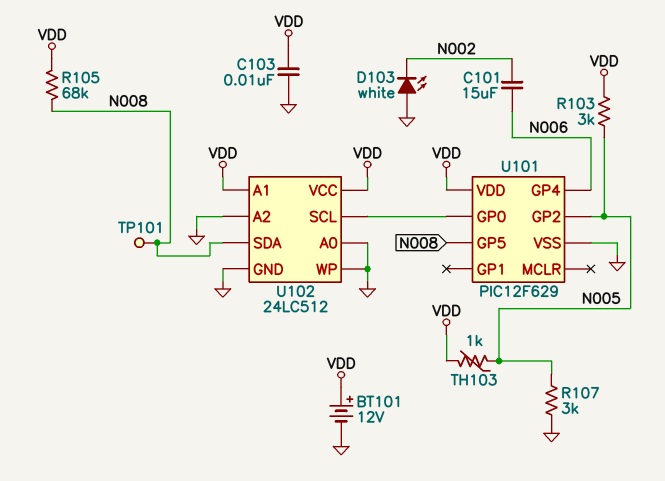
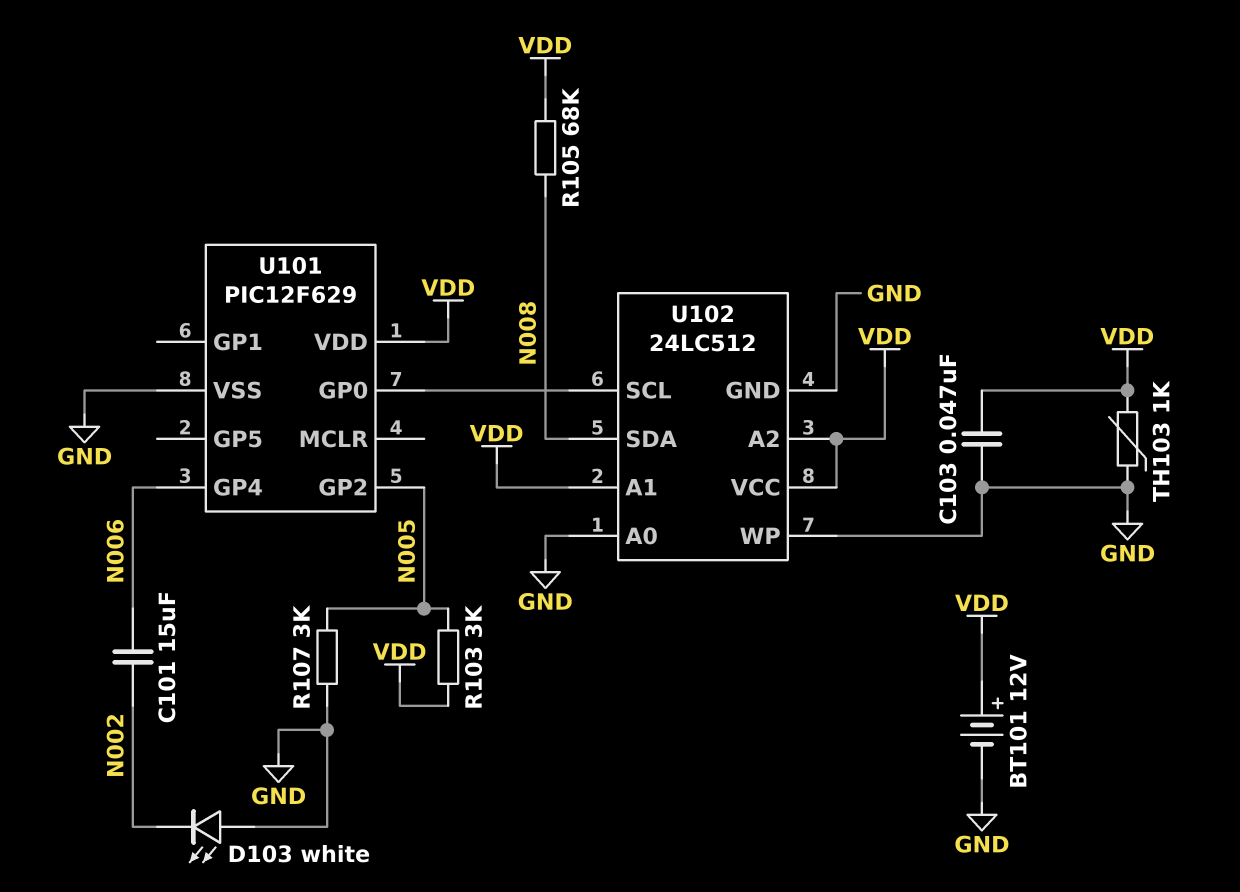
C103: 10nF (GND, VDD) -> 47nF (GND, VDD)
TH103: 1k (N005, VDD) -> 1k (GND, VDD)
TP101: test point (N008) -> none
U101 pin GP5: N008 -> none
U102 pin A2: GND -> VDD

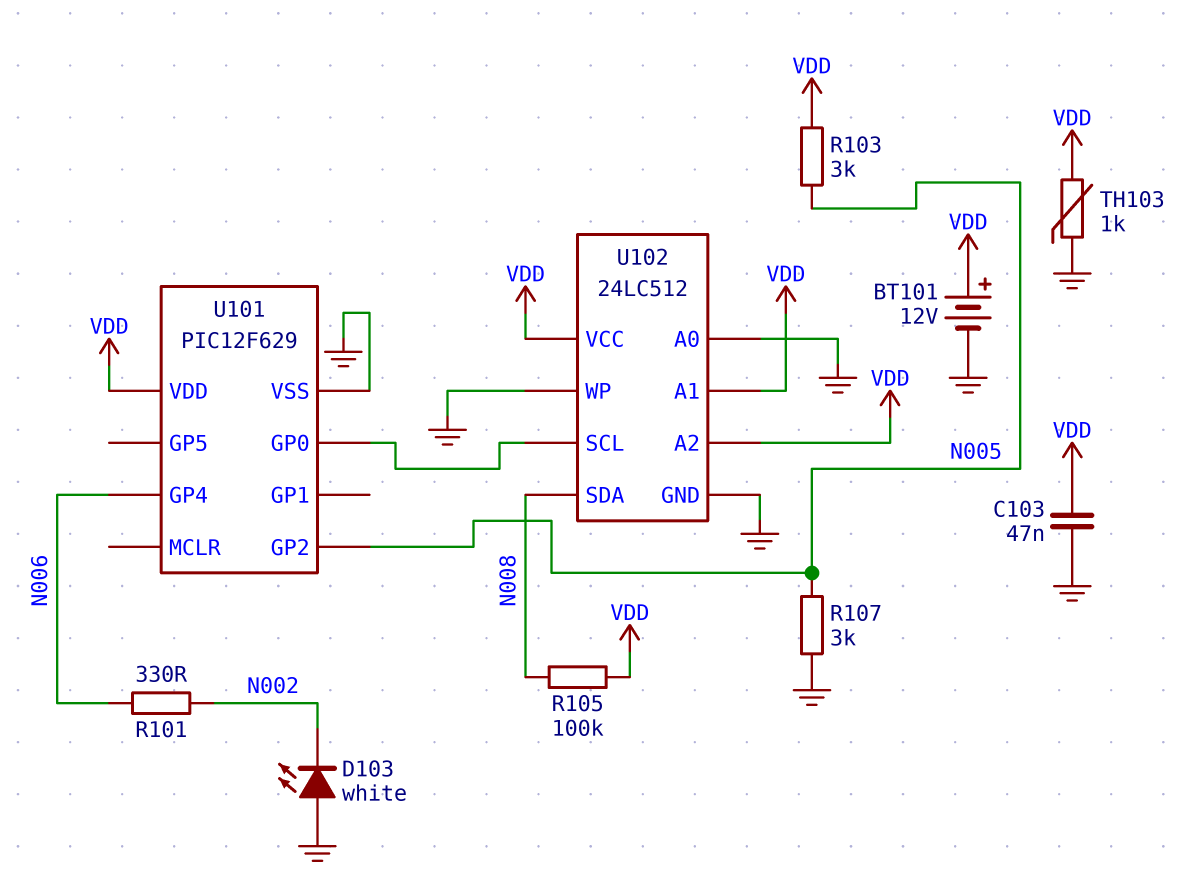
C101: 15uF (N002, N006) -> none
R101: none -> 330 (N002, N006)
R105: 68k (N008, VDD) -> 100k (N008, VDD)

